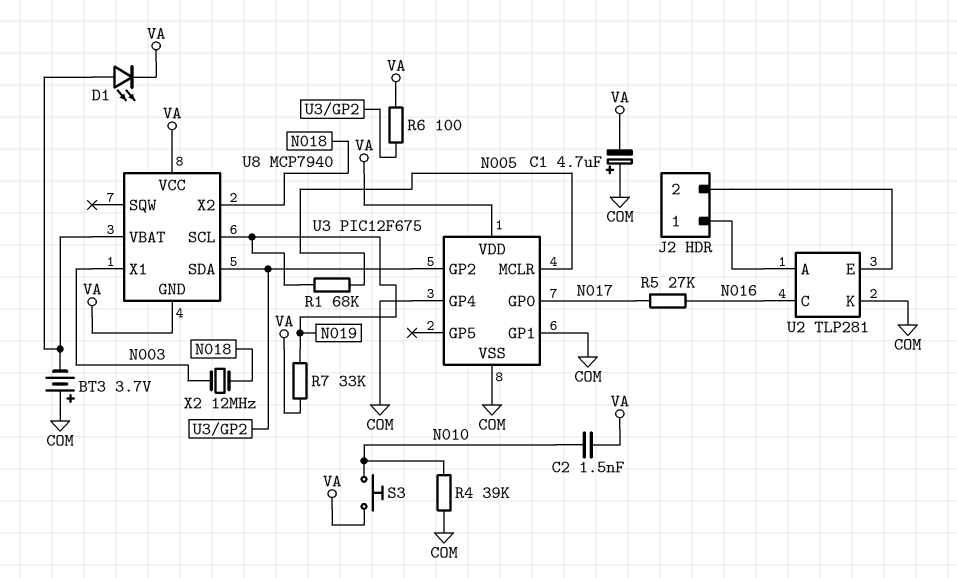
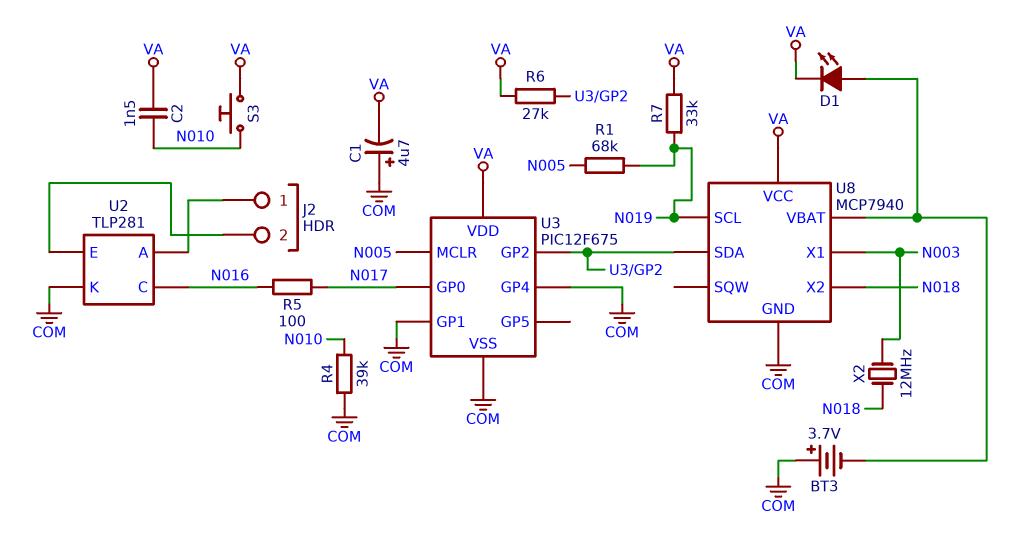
R5: 27k (N016, N017) -> 100 (N016, N017)
R6: 100 (U3/GP2, VA) -> 27k (U3/GP2, VA)
U8 pin GND: VA -> COM

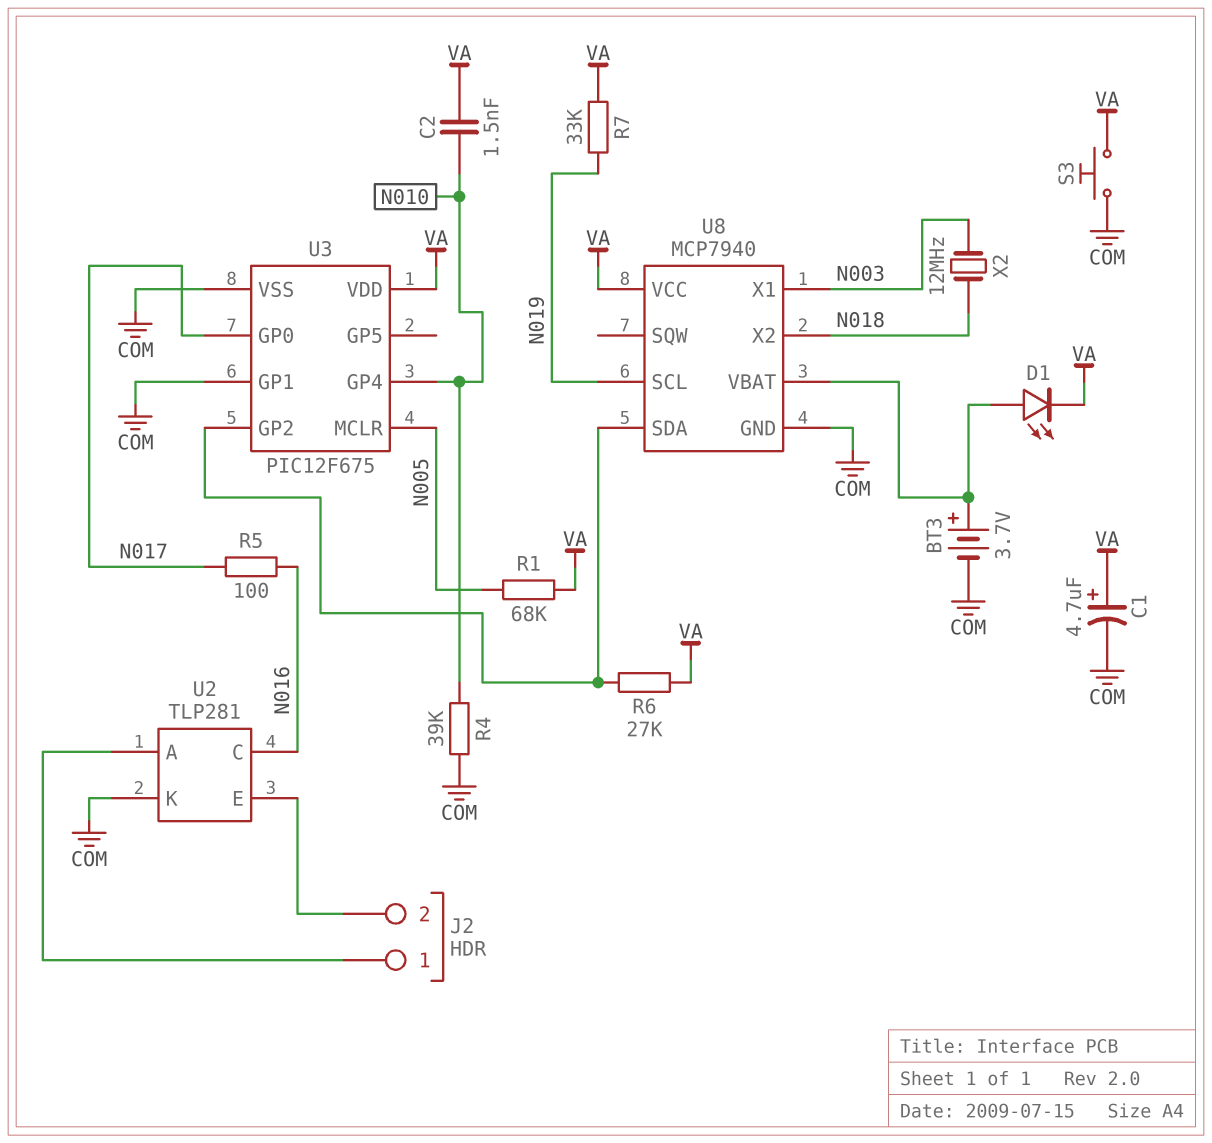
BT3: 3.7V (plus COM, minus U8/VBAT) -> 3.7V (plus U8/VBAT, minus COM)
C1: 4.7uF (plus COM, minus VA) -> 4.7uF (plus VA, minus COM)
R1: 68k (N005, N019) -> 68k (N005, VA)
S3: button (N010, VA) -> button (COM, VA)
U3 pin GP4: COM -> N010

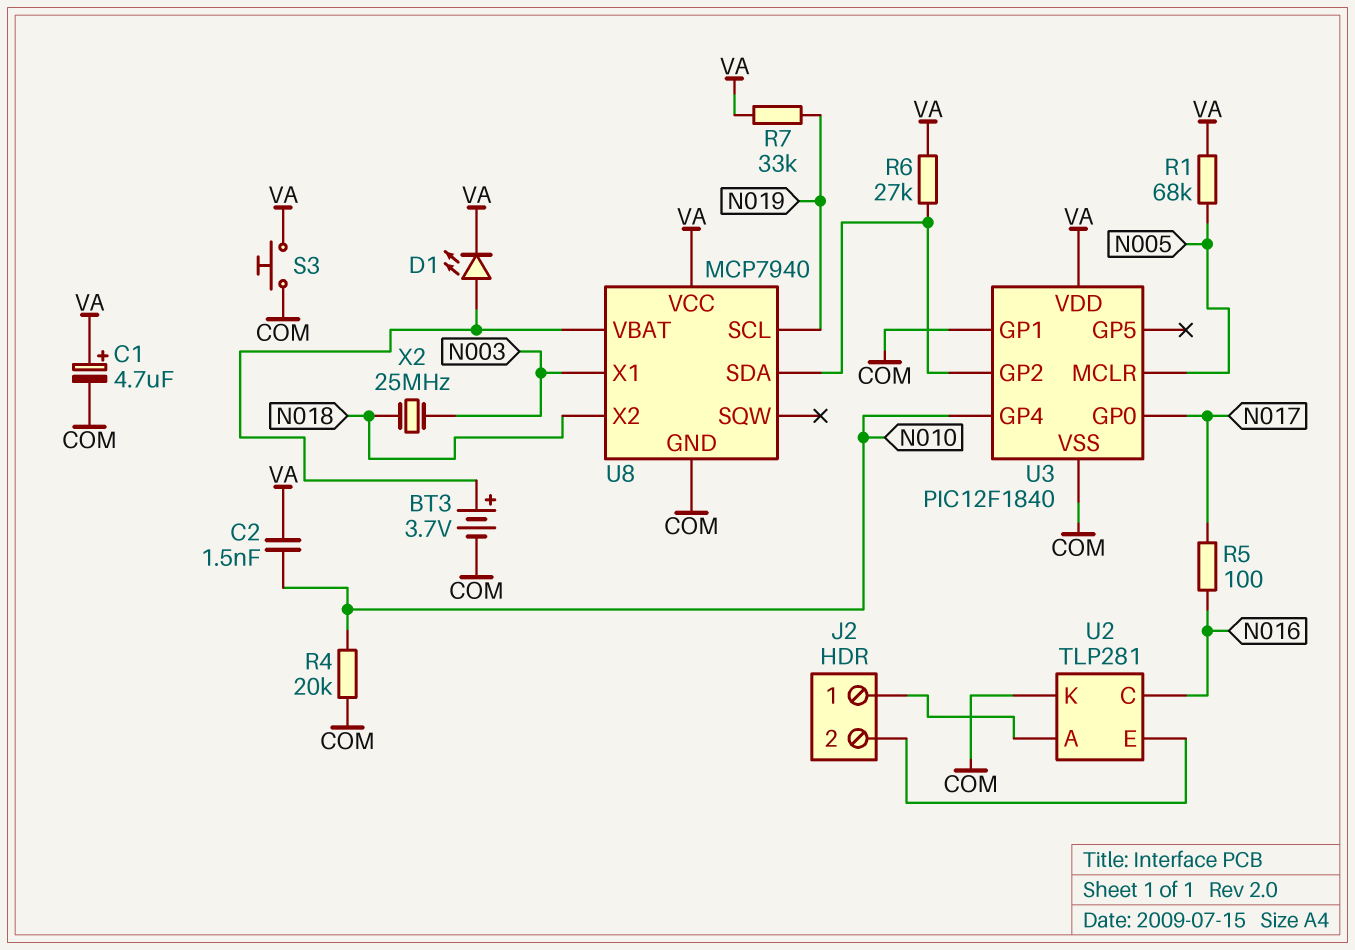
R4: 39k (COM, N010) -> 20k (COM, N010)
U3: PIC12F675 -> PIC12F1840
X2: 12MHz (N003, N018) -> 25MHz (N003, N018)

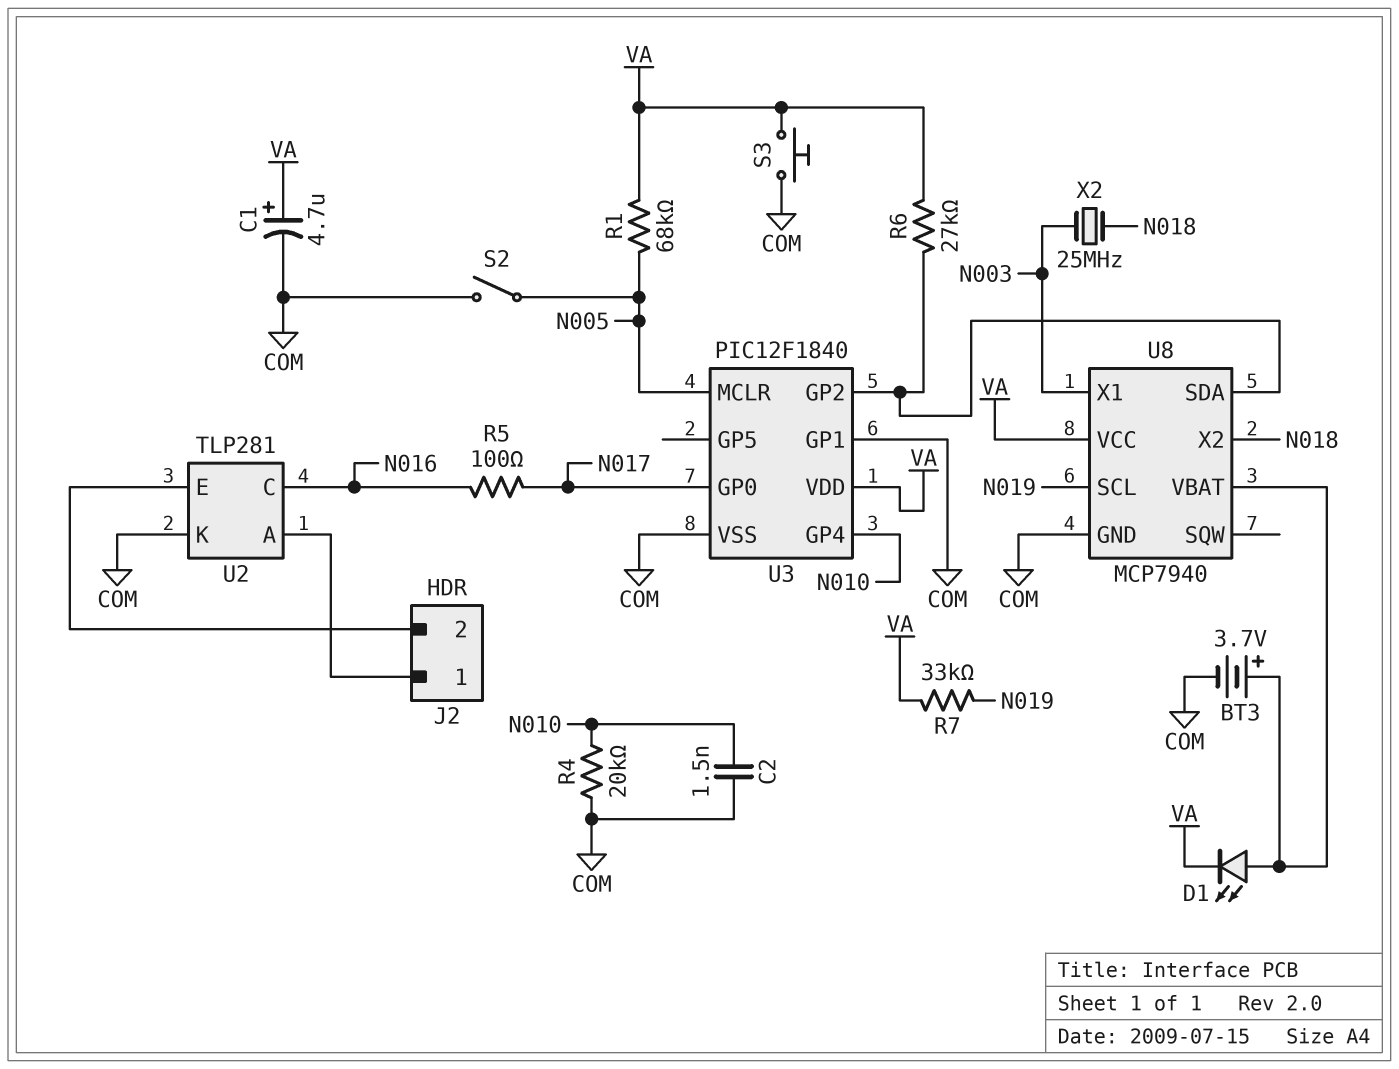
C2: 1.5nF (N010, VA) -> 1.5nF (COM, N010)
S2: none -> switch (COM, N005)

